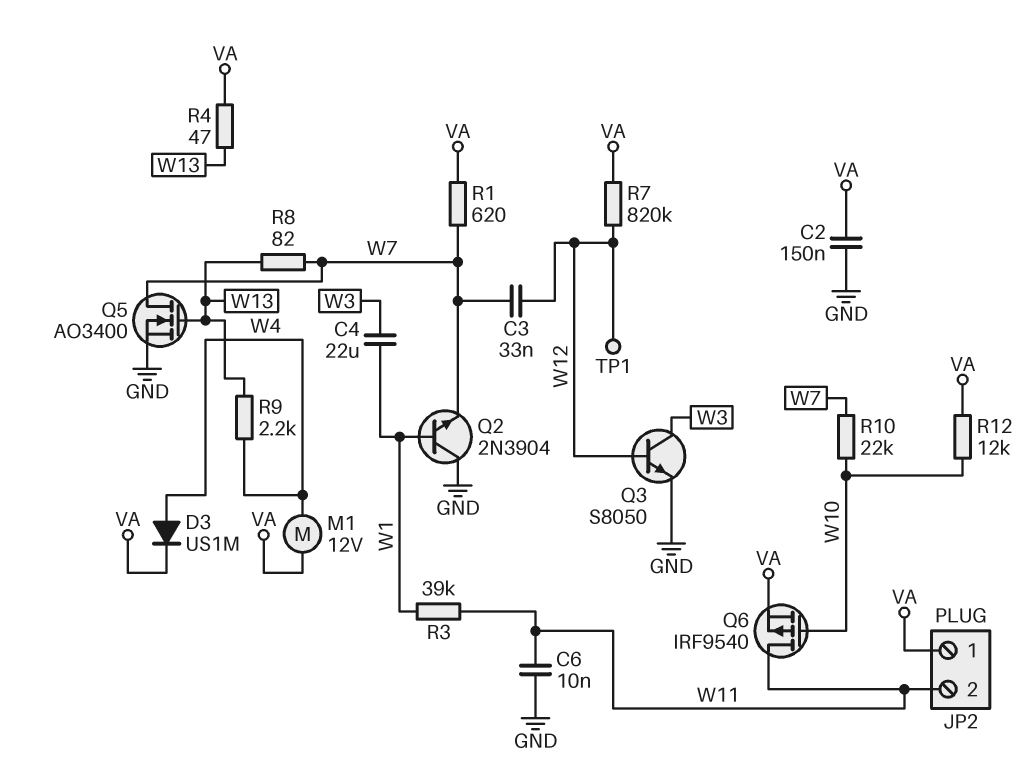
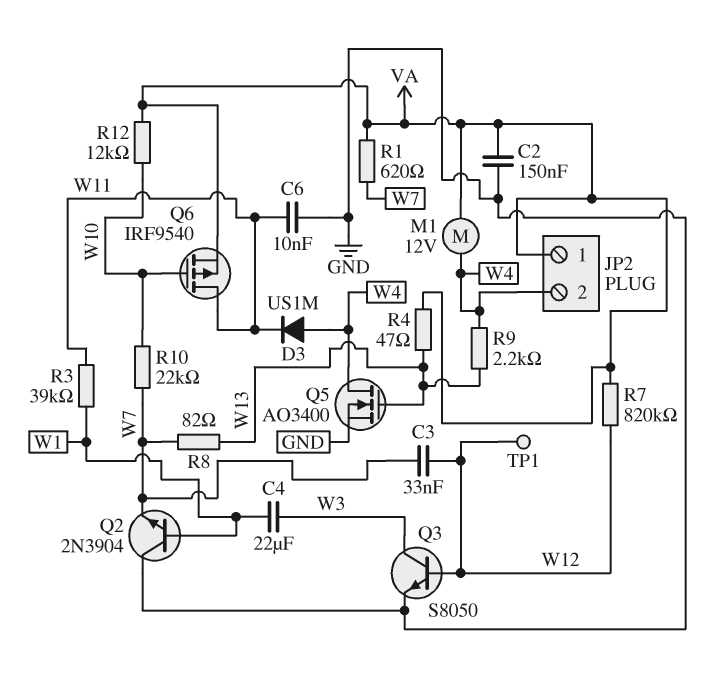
D3: diode US1M (A W4, K VA) -> diode US1M (A W4, K W11)
JP2 pin 2: W11 -> W4
Q5: NMOS AO3400 (G W13, D W7, S GND) -> NMOS AO3400 (G W13, D W4, S GND)

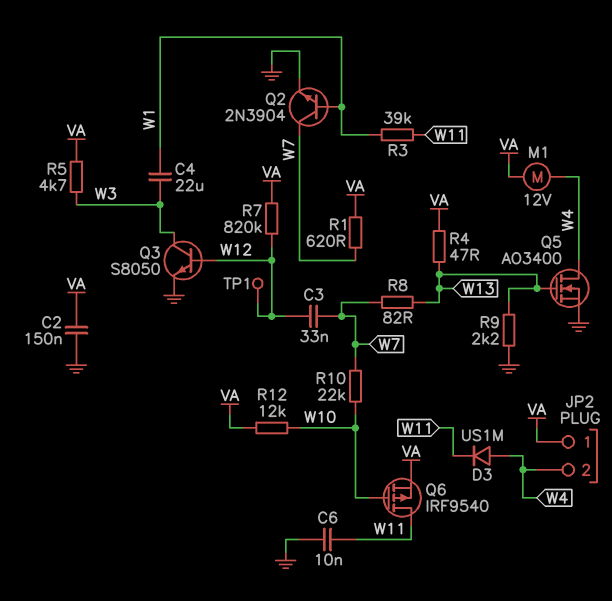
Q2: NPN 2N3904 (B W1, C GND, E W7) -> NPN 2N3904 (B W1, C W7, E GND)
R5: none -> 4.7k (VA, W3)
R9: 2.2k (W4, W13) -> 2.2k (GND, W13)

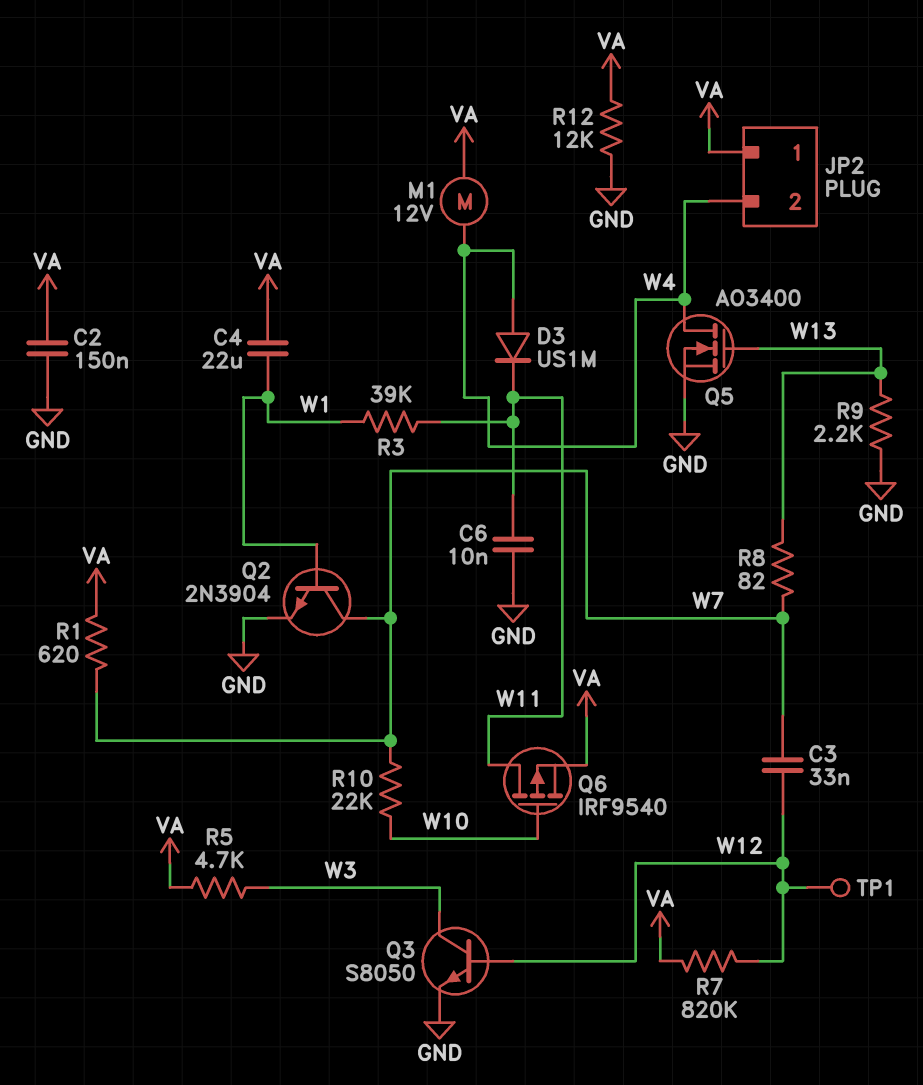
C4: 22uF (W1, W3) -> 22uF (VA, W1)
R4: 47 (VA, W13) -> none
R12: 12k (VA, W10) -> 12k (GND, VA)

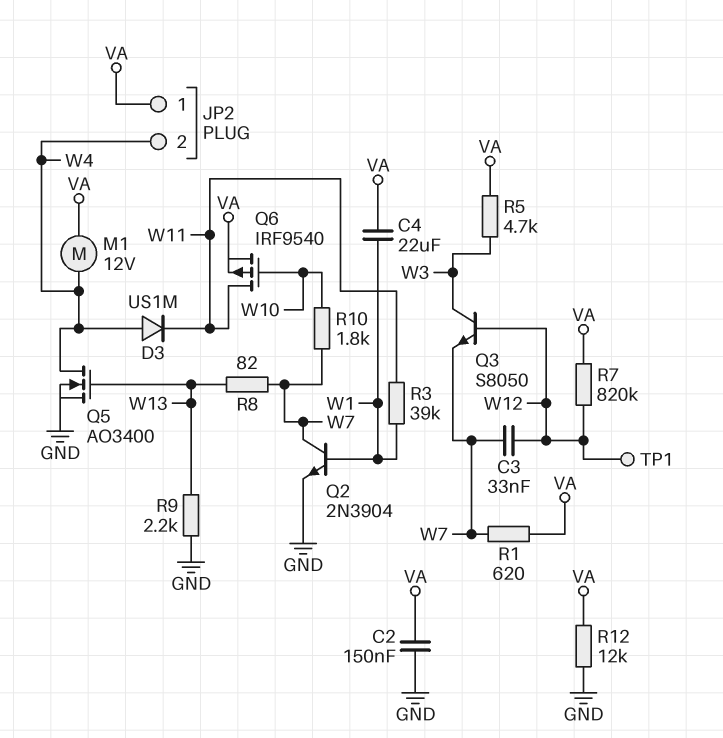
C6: 10nF (GND, W11) -> none
Q3: NPN S8050 (B W12, C W3, E GND) -> NPN S8050 (B W12, C W3, E W7)
R10: 22k (W7, W10) -> 1.8k (W7, W10)

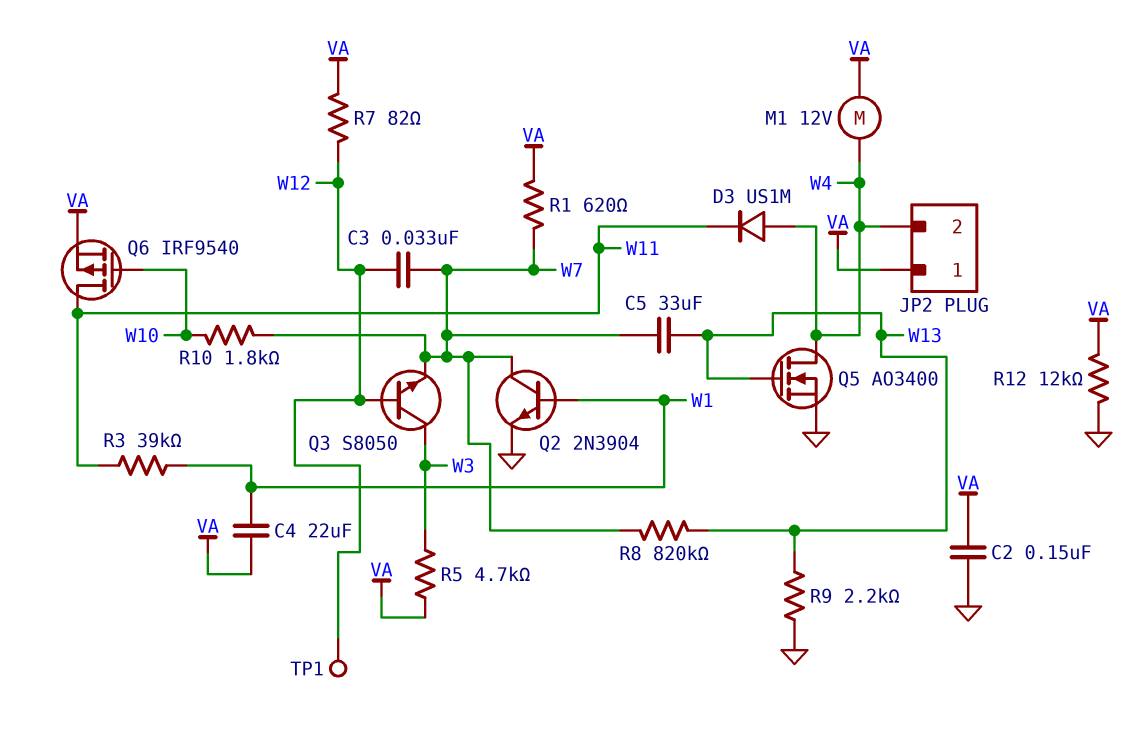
C5: none -> 33uF (W7, W13)
R7: 820k (VA, W12) -> 82 (VA, W12)
R8: 82 (W7, W13) -> 820k (W7, W13)

